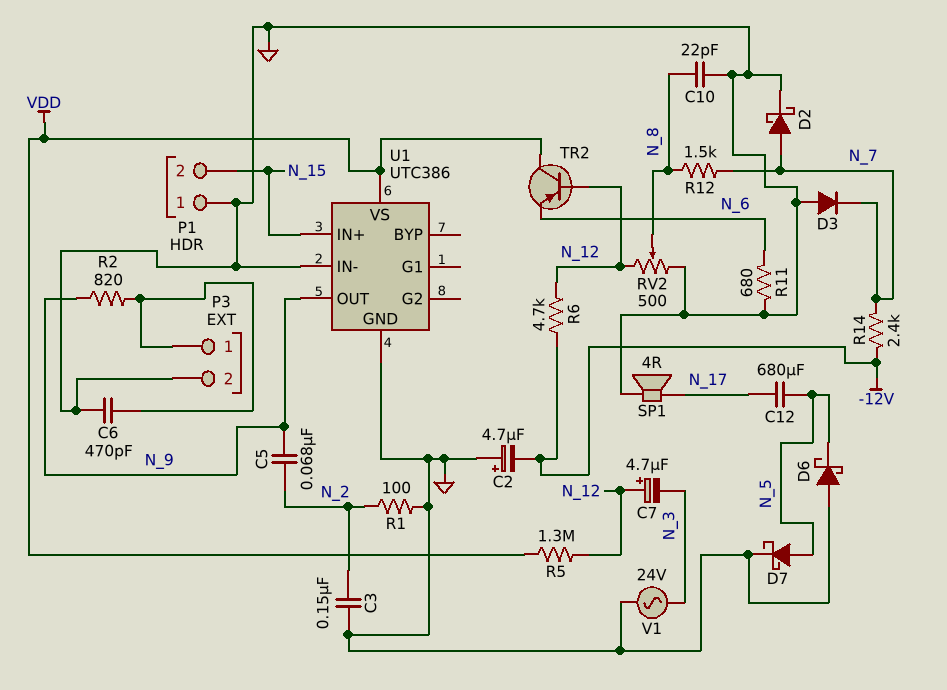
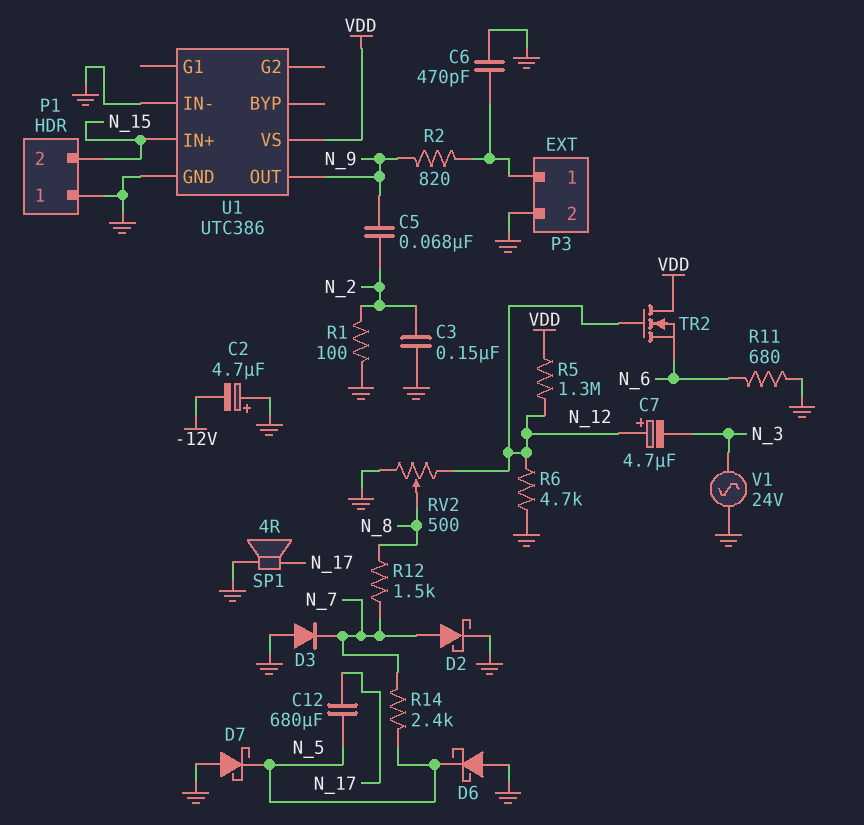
C10: 22pF (GND, N_8) -> none
D7: schottky (A N_5, K GND) -> schottky (A GND, K N_5)
R6: 4.7k (-12V, N_12) -> 4.7k (GND, N_12)
R14: 2.4k (-12V, N_7) -> 2.4k (N_5, N_7)
TR2: PNP (B N_12, C VDD, E N_6) -> NMOS (G N_12, D VDD, S N_6)

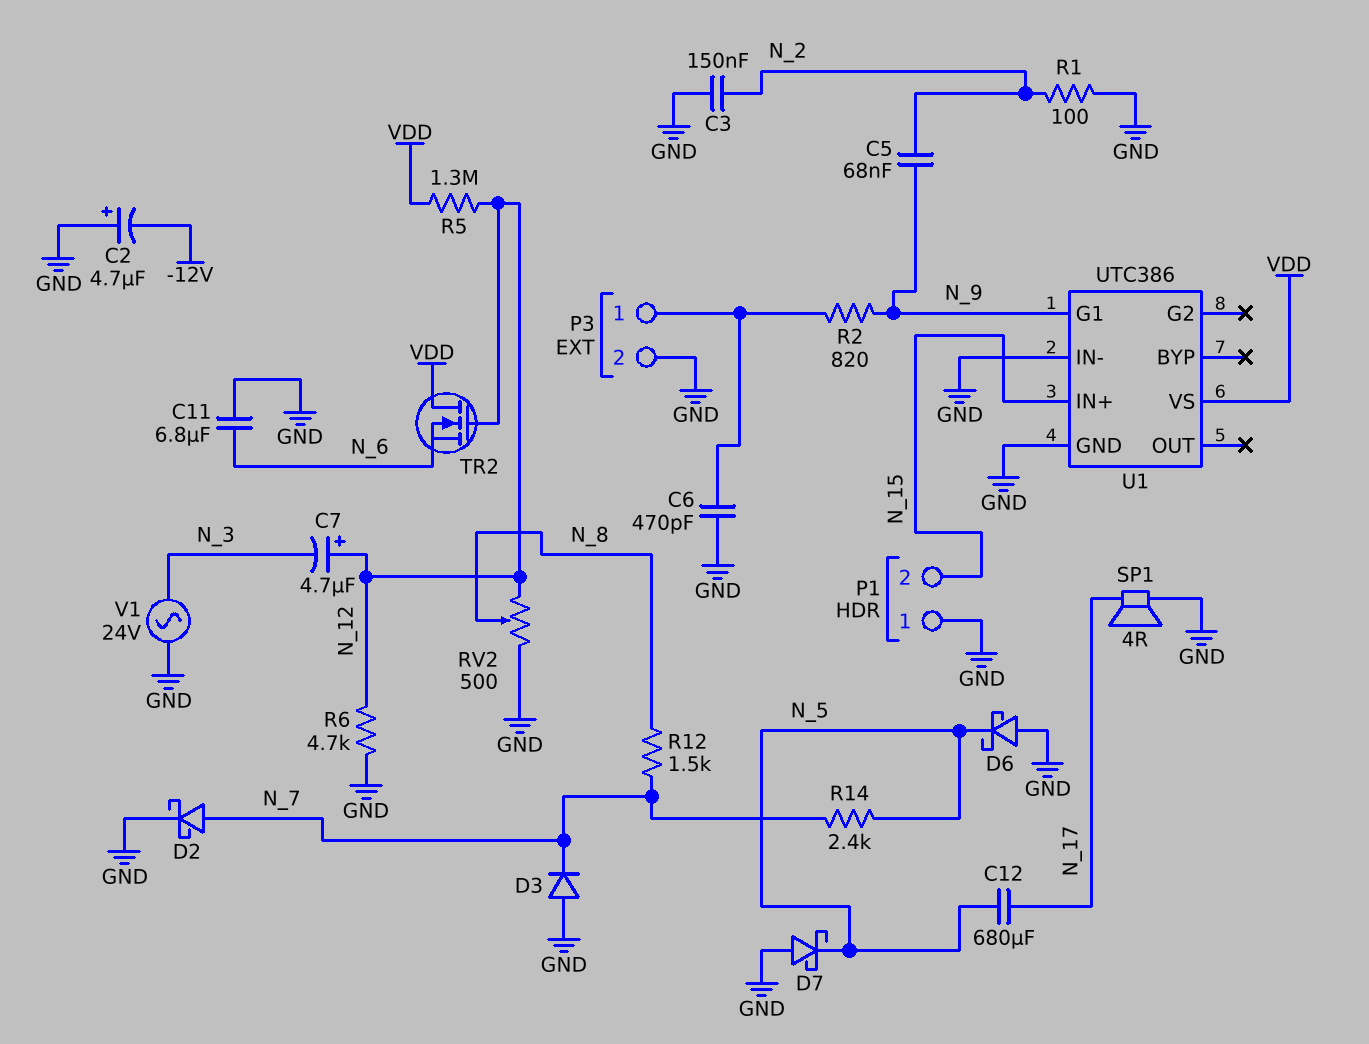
C11: none -> 6.8uF (GND, N_6)
R11: 680 (GND, N_6) -> none
U1 pin G1: none -> N_9
U1 pin OUT: N_9 -> none

